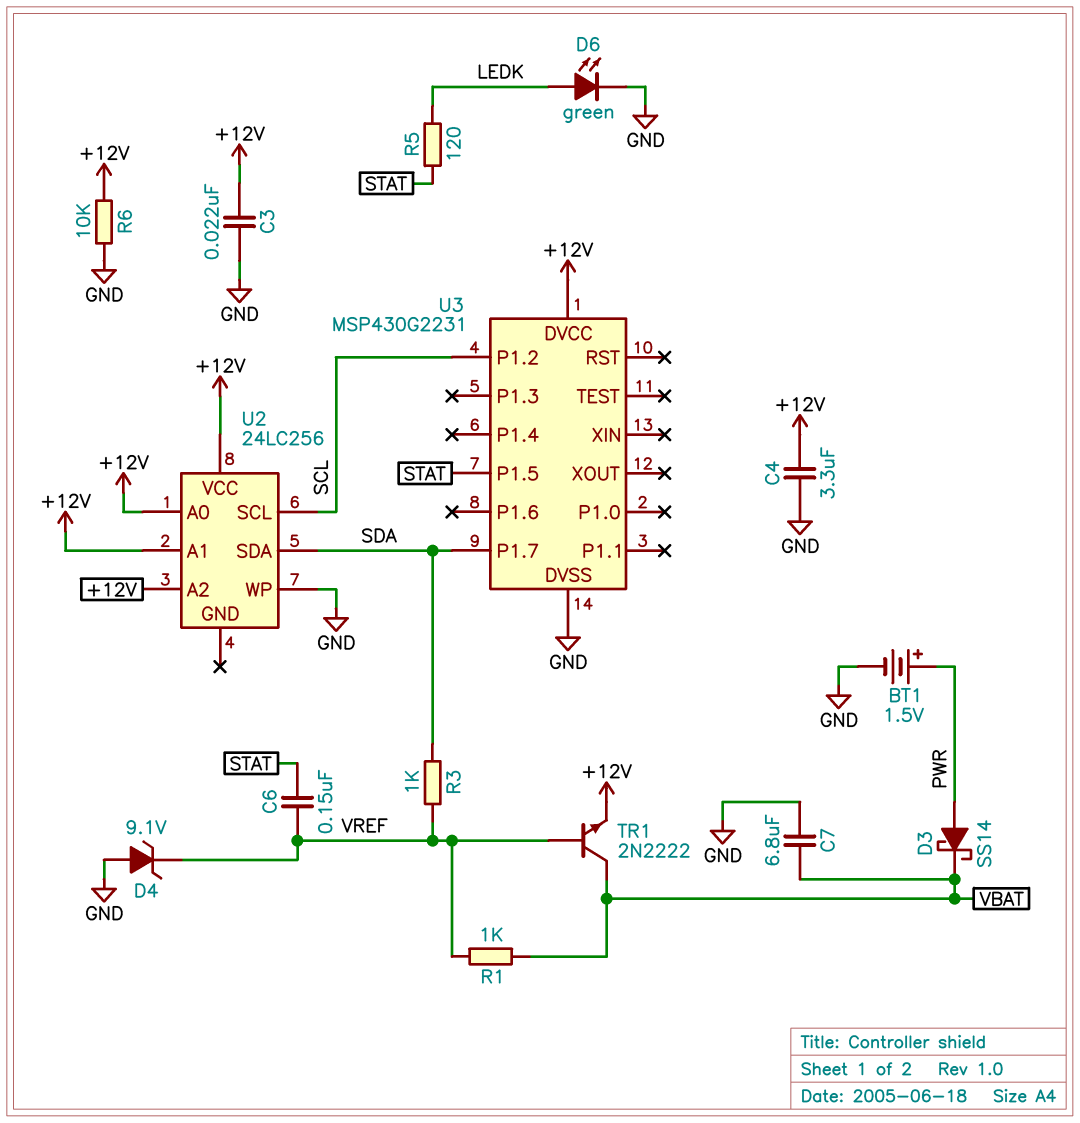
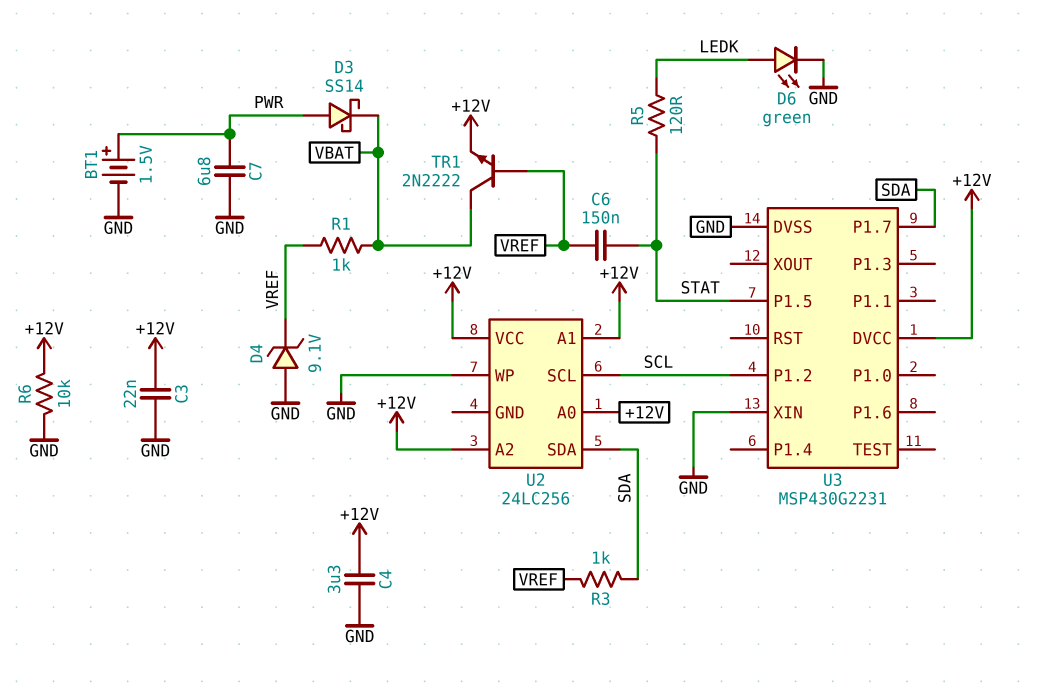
C7: 6.8uF (GND, VBAT) -> 6.8uF (GND, PWR)
U3 pin XIN: none -> GND

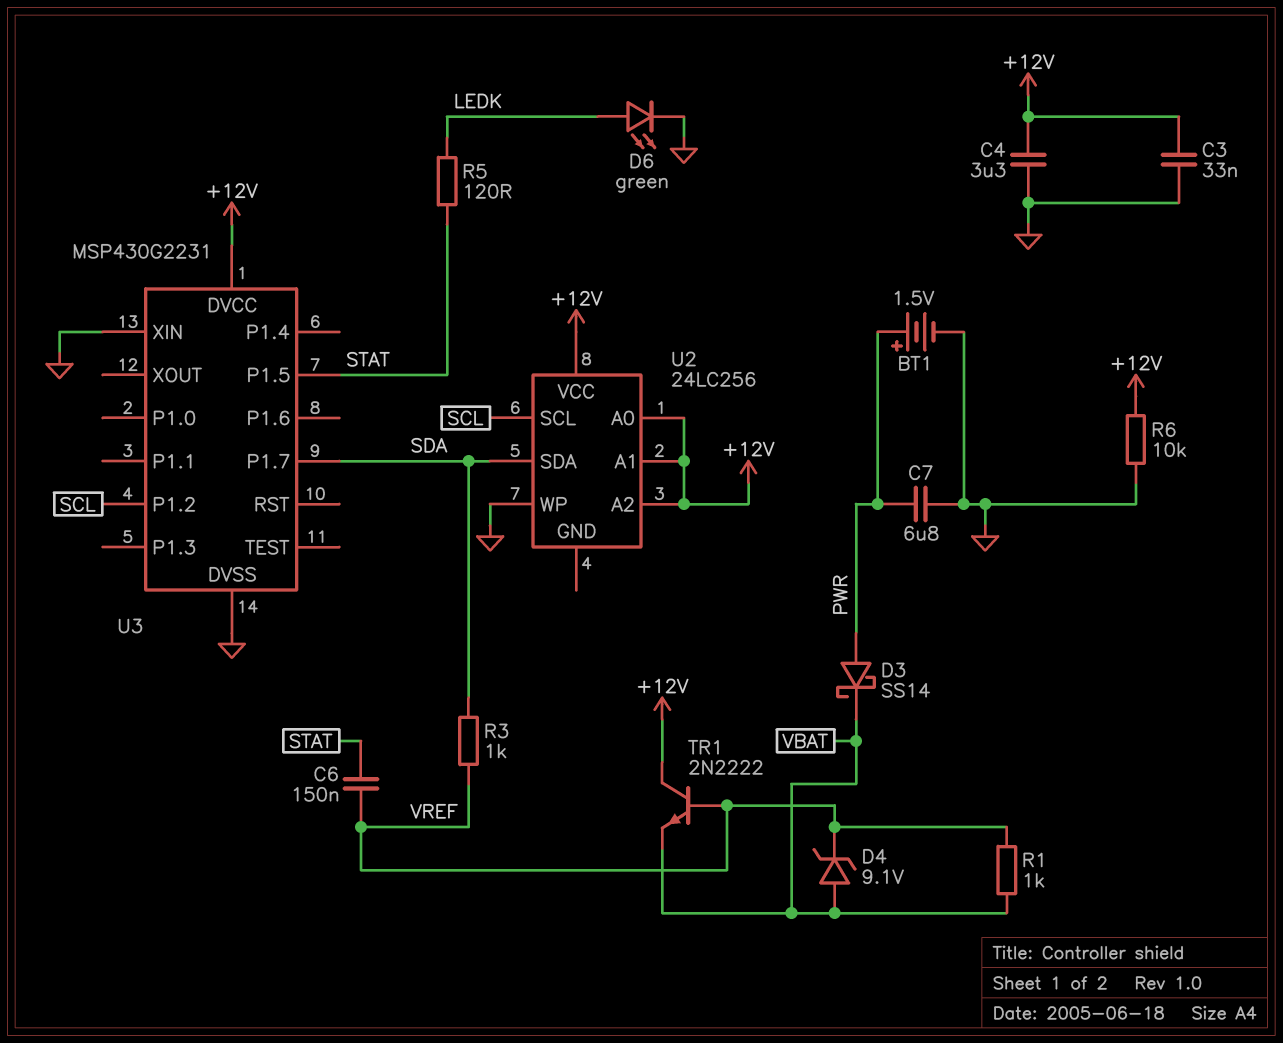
C3: 22nF (+12V, GND) -> 33nF (+12V, GND)
D4: zener 9.1V (A GND, K VREF) -> zener 9.1V (A VBAT, K VREF)
TR1: NPN 2N2222 (B VREF, C VBAT, E +12V) -> NPN 2N2222 (B VREF, C +12V, E VBAT)

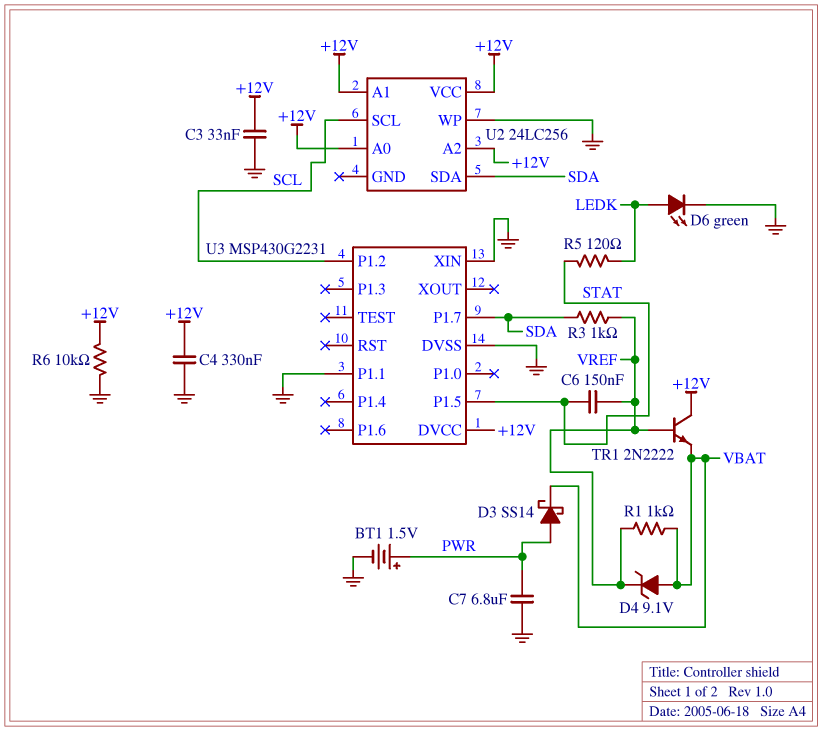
C4: 3.3uF (+12V, GND) -> 330nF (+12V, GND)
U3 pin P1.1: none -> GND

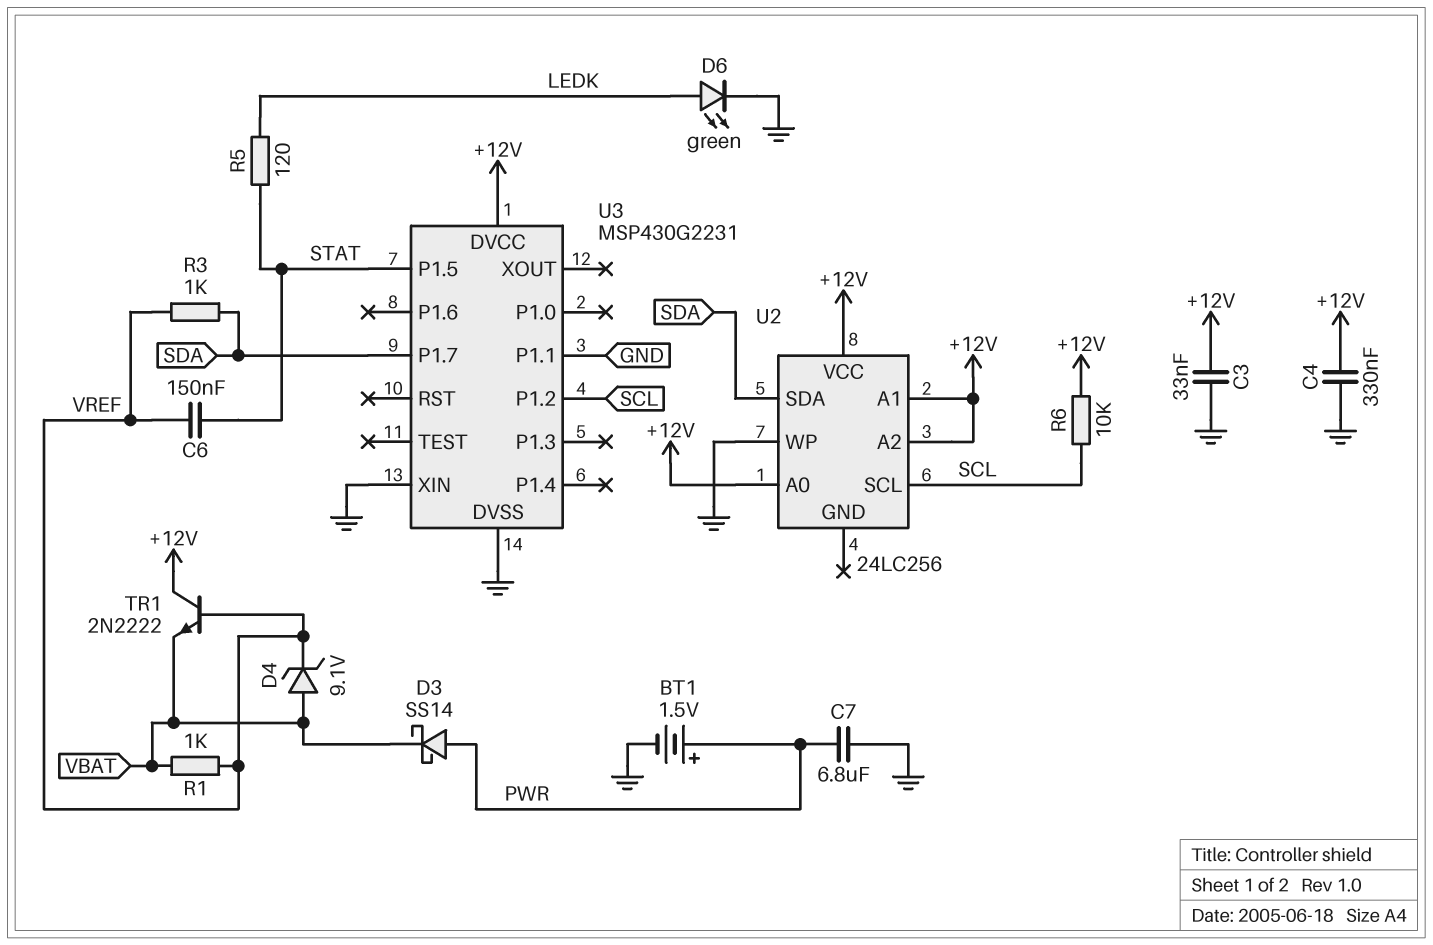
R6: 10k (+12V, GND) -> 10k (+12V, SCL)

